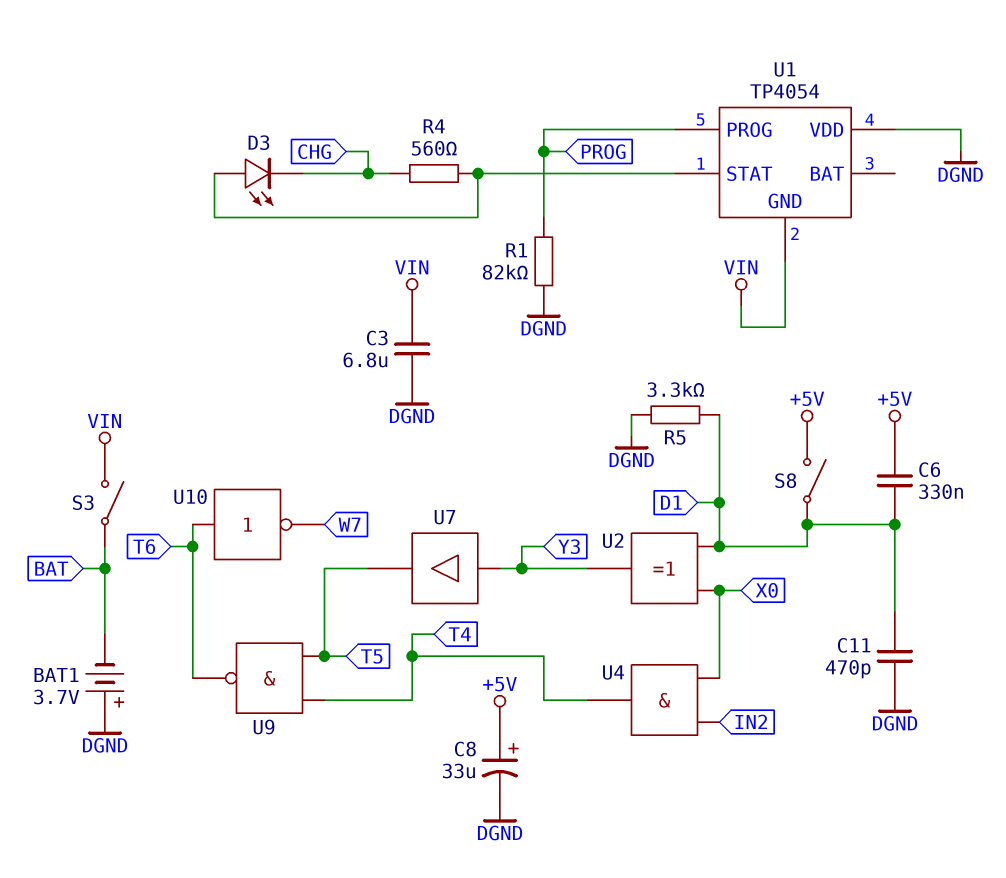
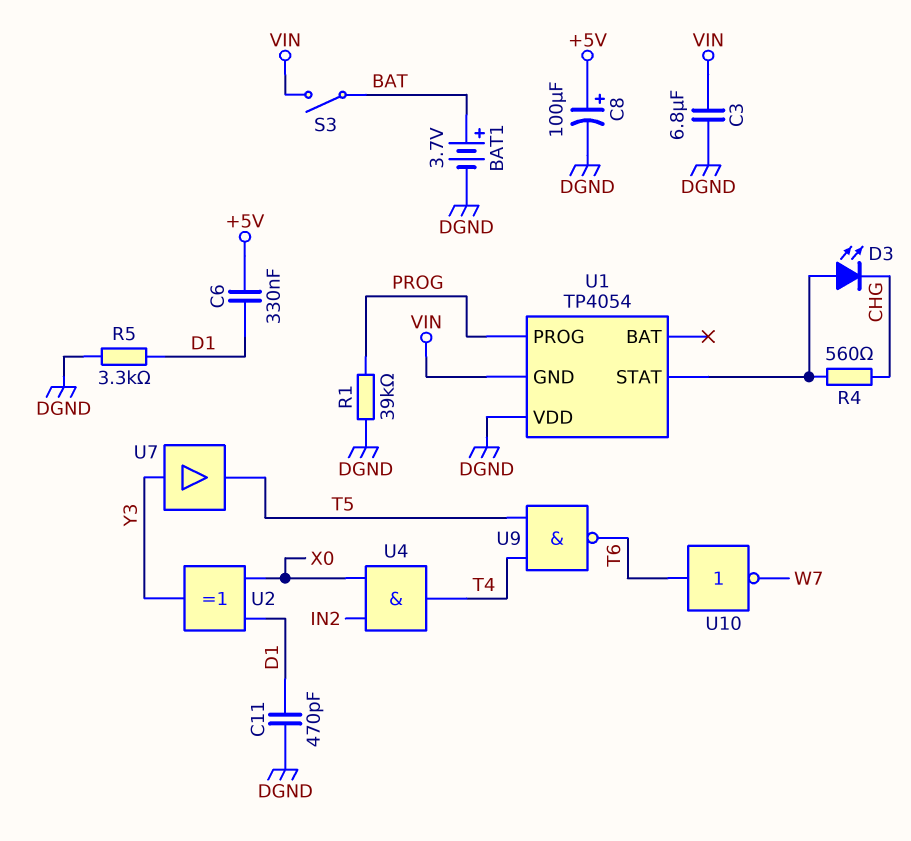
BAT1: 3.7V (plus DGND, minus BAT) -> 3.7V (plus BAT, minus DGND)
C8: 33uF (plus +5V, minus DGND) -> 100uF (plus +5V, minus DGND)
R1: 82k (DGND, PROG) -> 39k (DGND, PROG)
S8: switch (+5V, D1) -> none

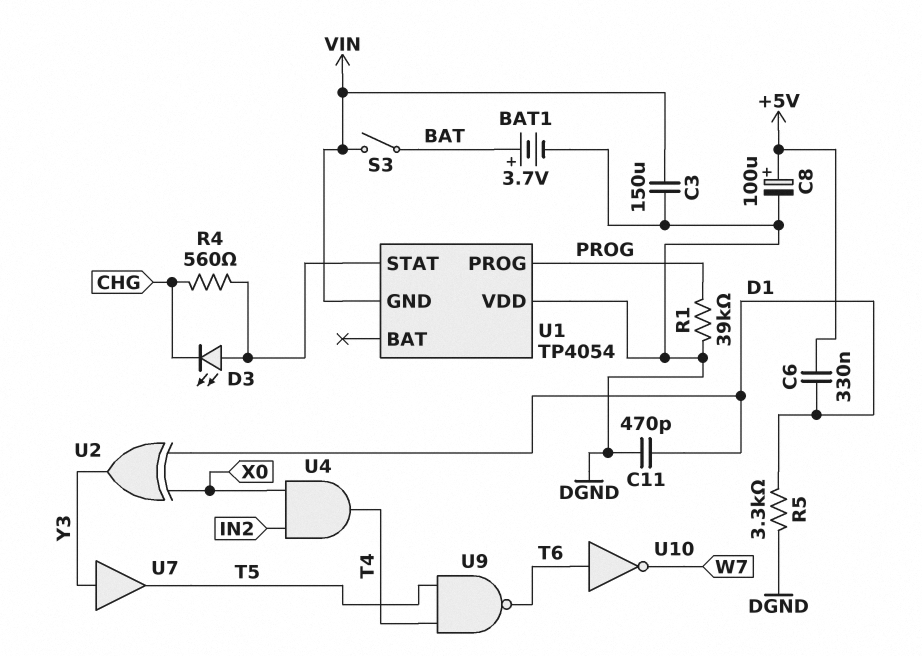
C3: 6.8uF (DGND, VIN) -> 150uF (DGND, VIN)

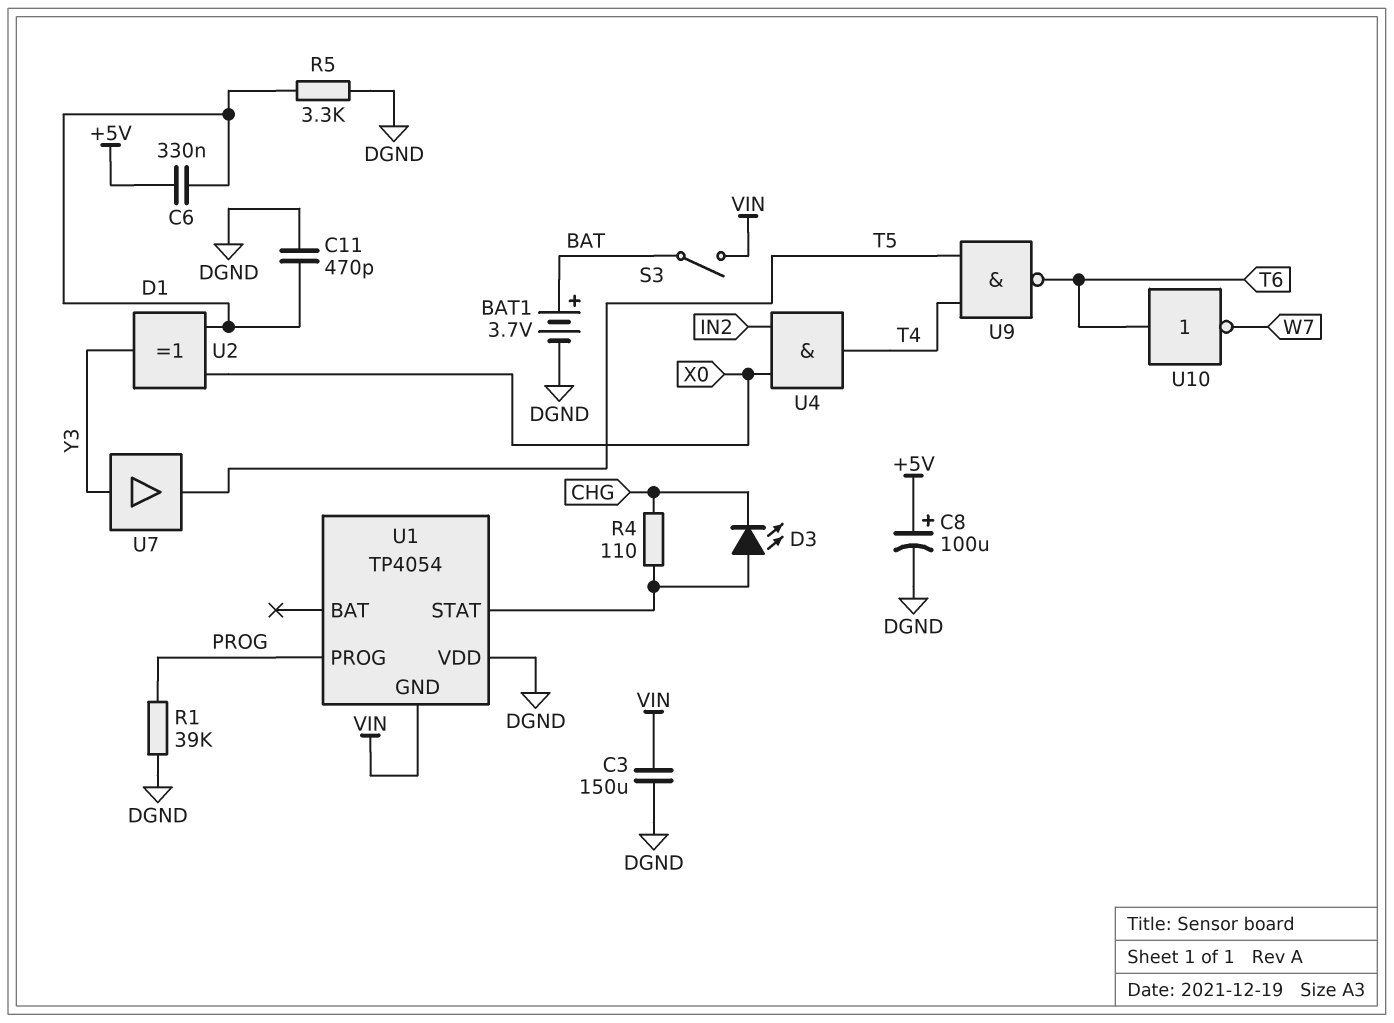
R4: 560 (CHG, U1/STAT) -> 110 (CHG, U1/STAT)

